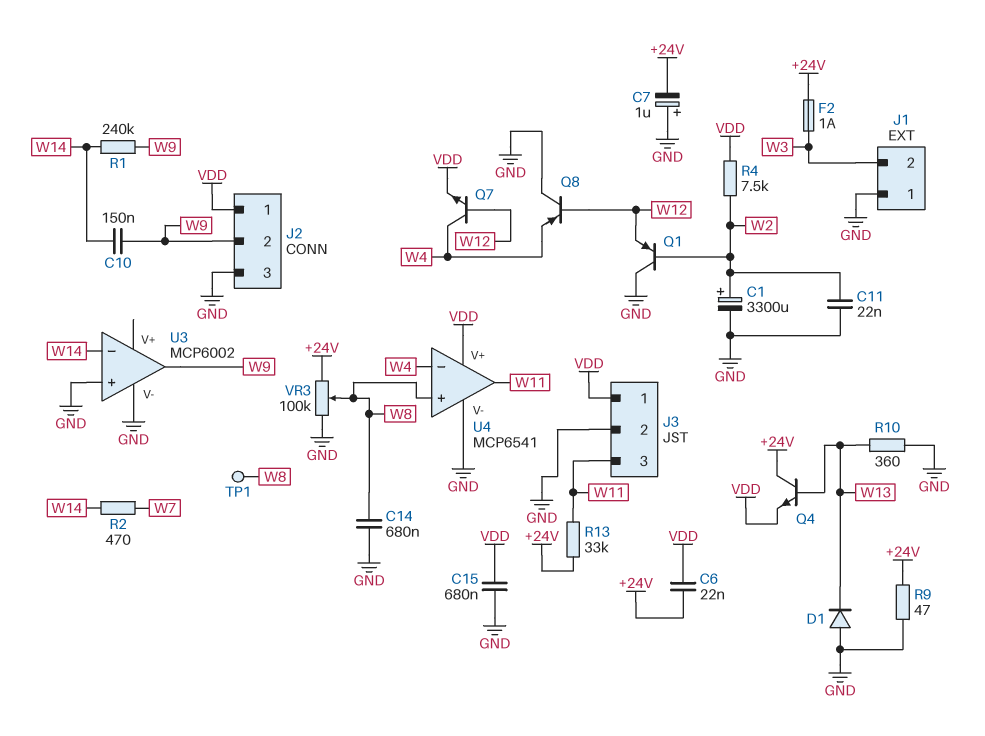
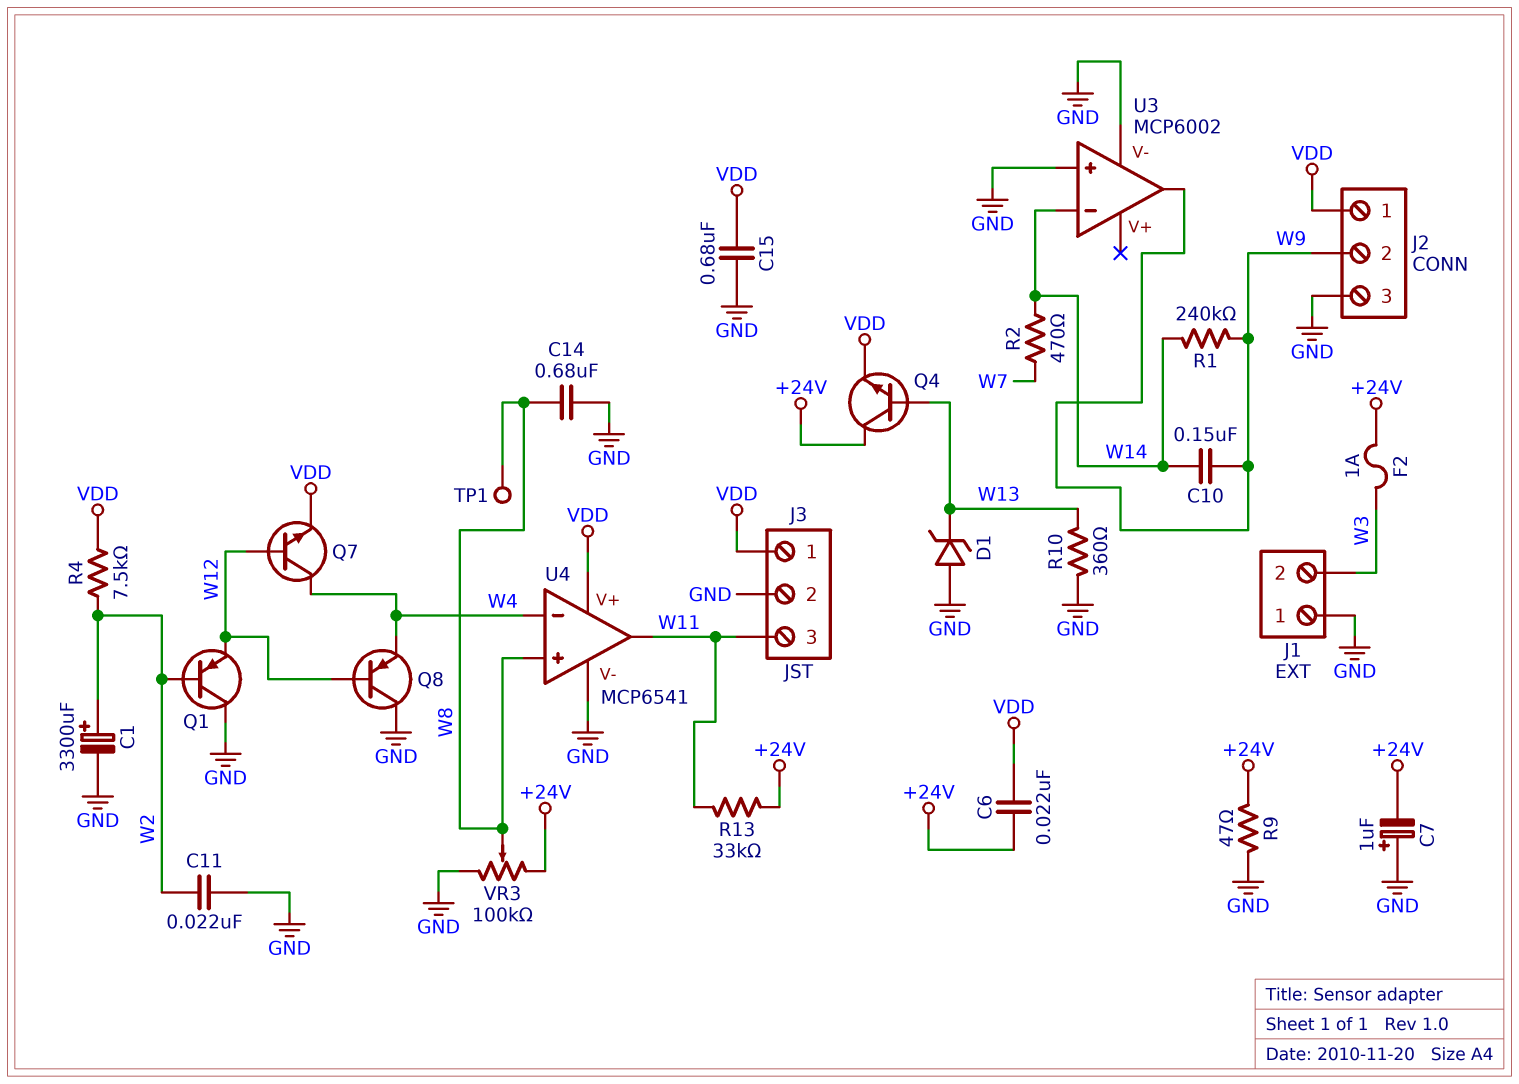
D1: diode (A GND, K W13) -> zener (A GND, K W13)

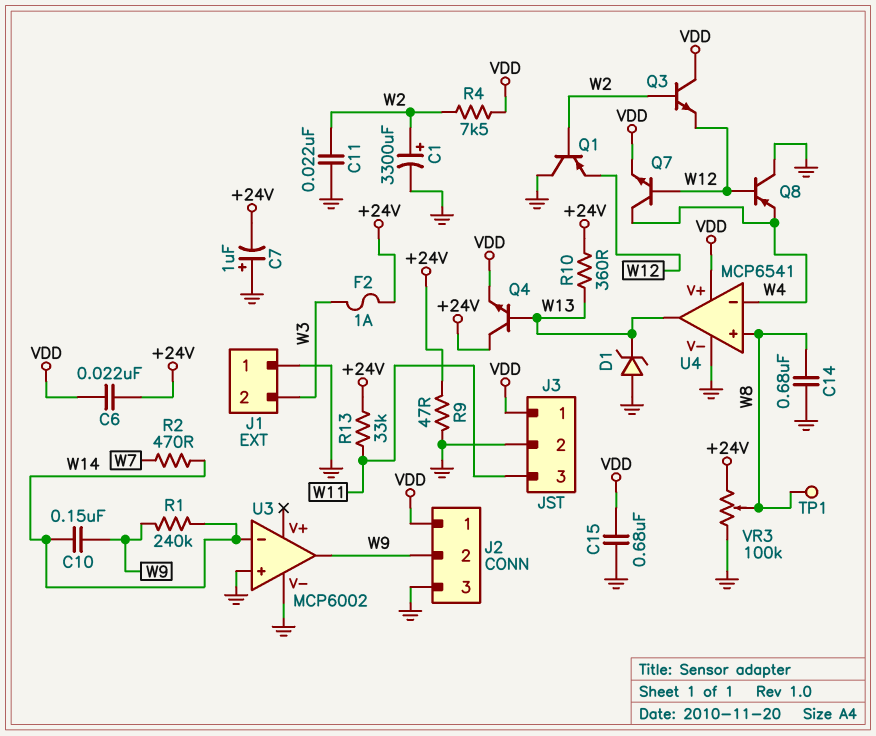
Q3: none -> NPN (B W2, C VDD, E W12)
R10: 360 (GND, W13) -> 360 (+24V, W13)
U4 pin out: W11 -> W13

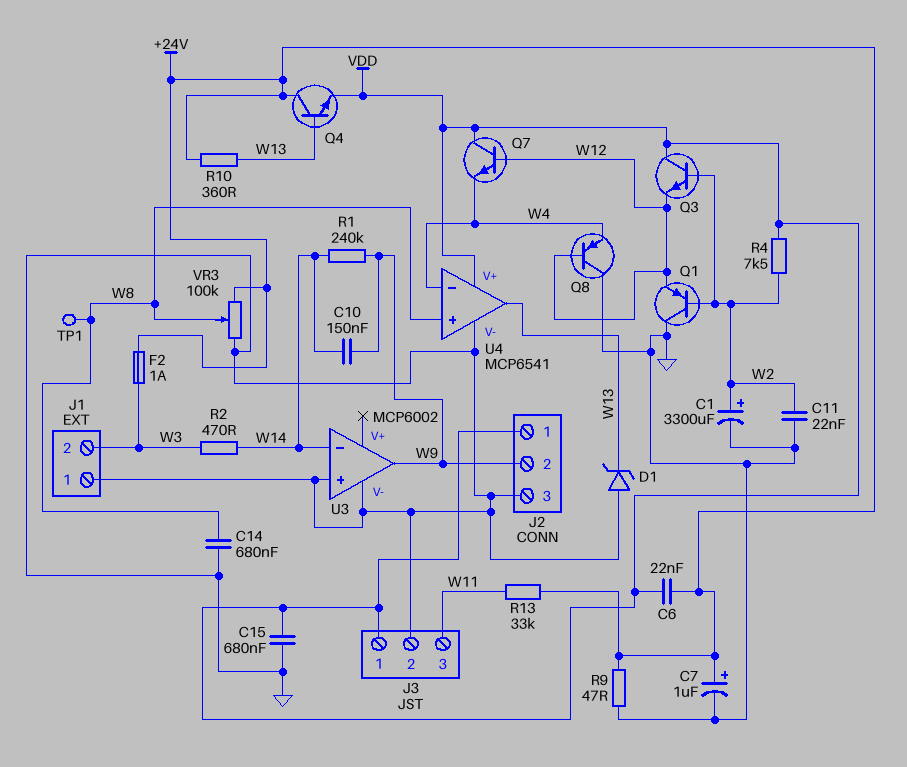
C7: 1uF (plus GND, minus +24V) -> 1uF (plus +24V, minus GND)
Q7: NPN (B W12, C W4, E VDD) -> NPN (B W12, C VDD, E W4)
R2: 470 (W7, W14) -> 470 (W3, W14)

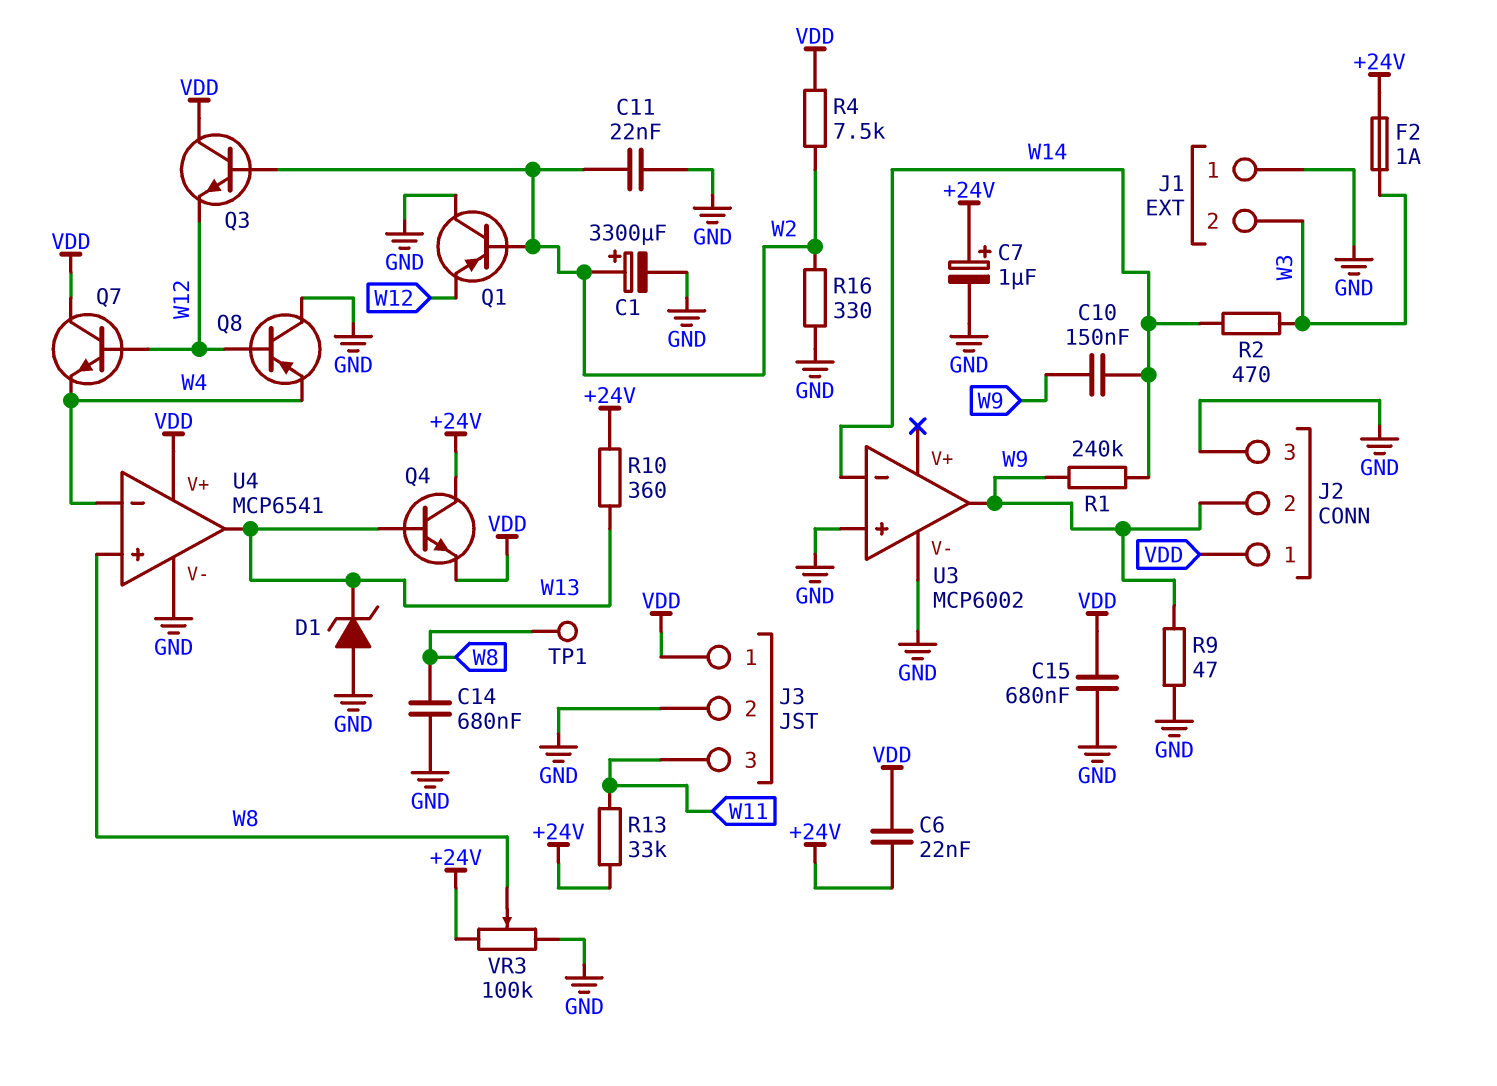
R9: 47 (+24V, GND) -> 47 (GND, W9)
R16: none -> 330 (GND, W2)

